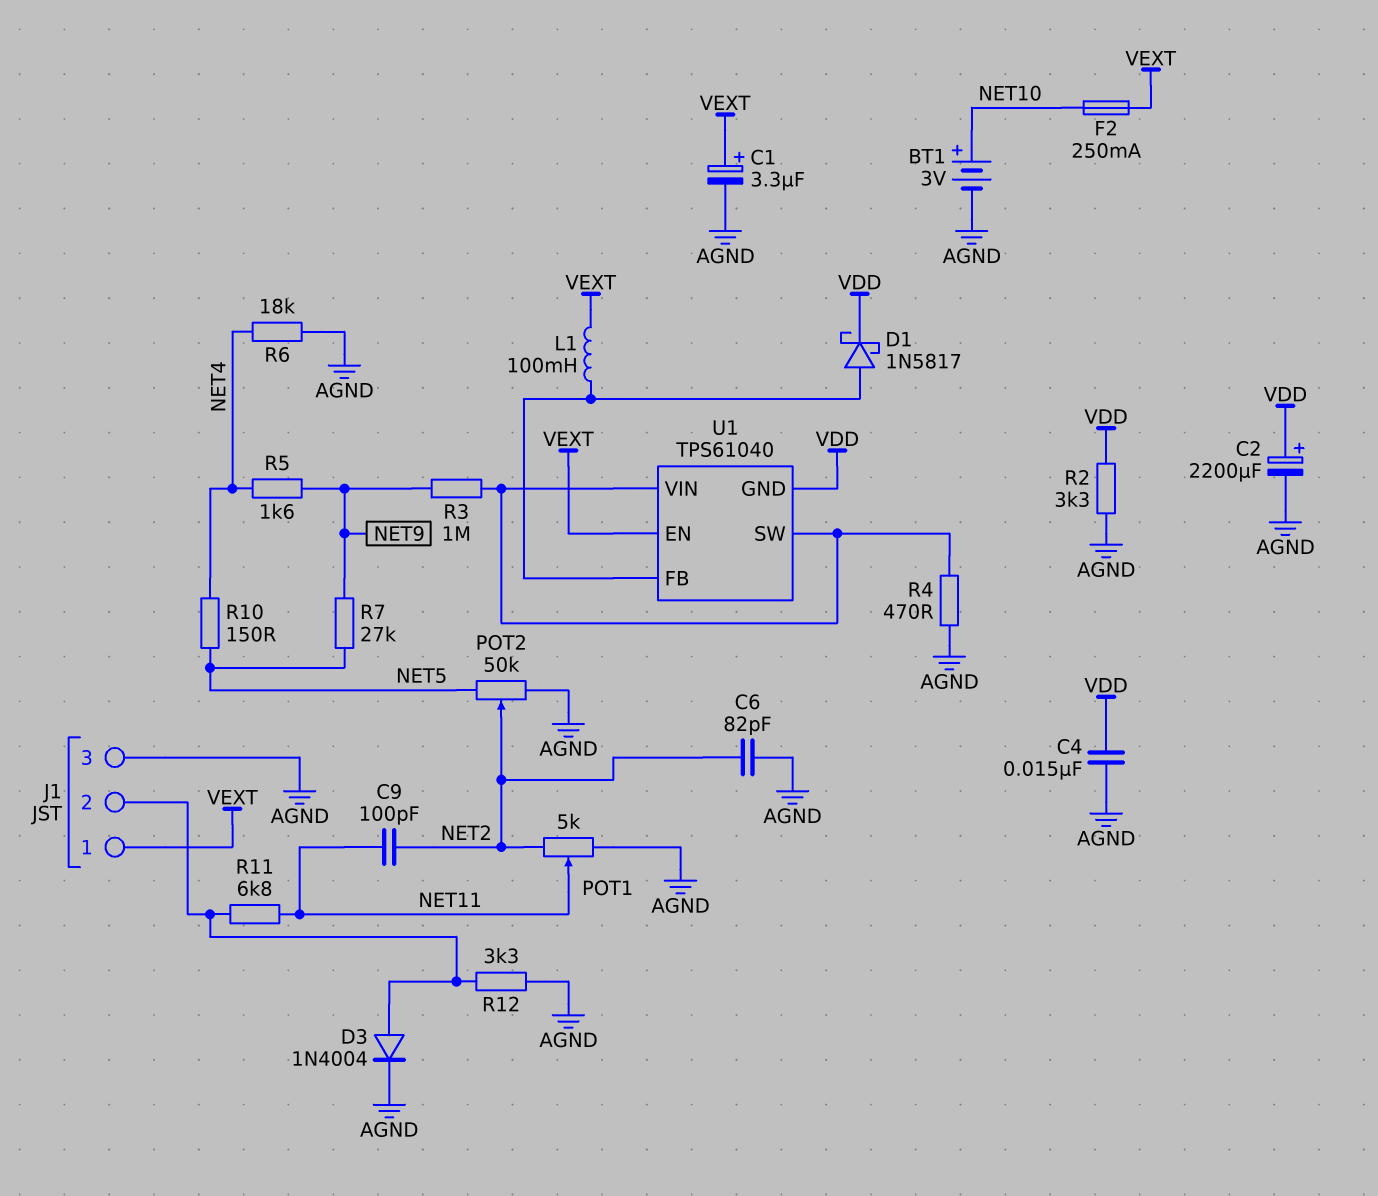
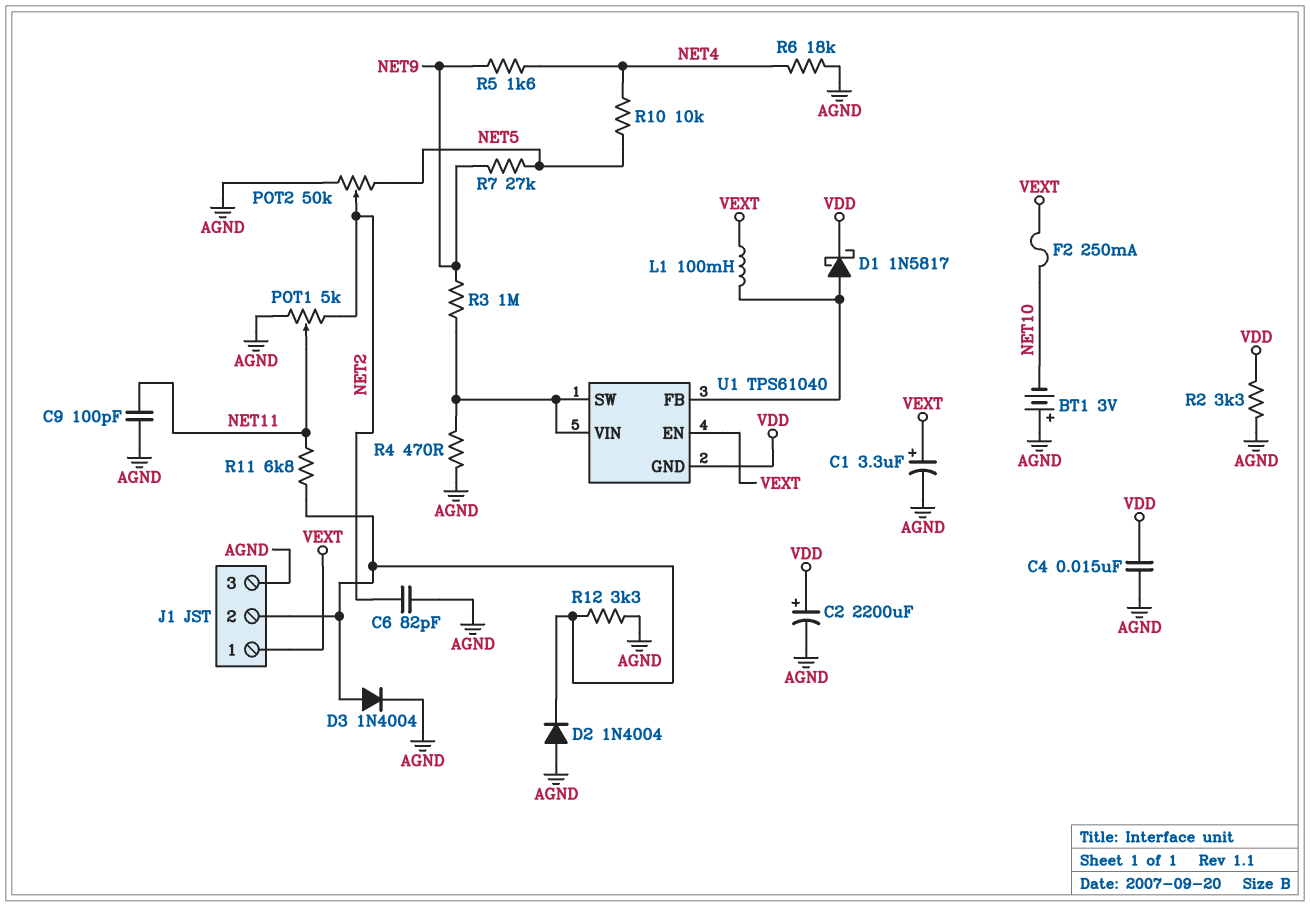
BT1: 3V (plus NET10, minus AGND) -> 3V (plus AGND, minus NET10)
C9: 100pF (NET2, NET11) -> 100pF (AGND, NET11)
D2: none -> diode 1N4004 (A AGND, K J1/2)
R10: 150 (NET4, NET5) -> 10k (NET4, NET5)

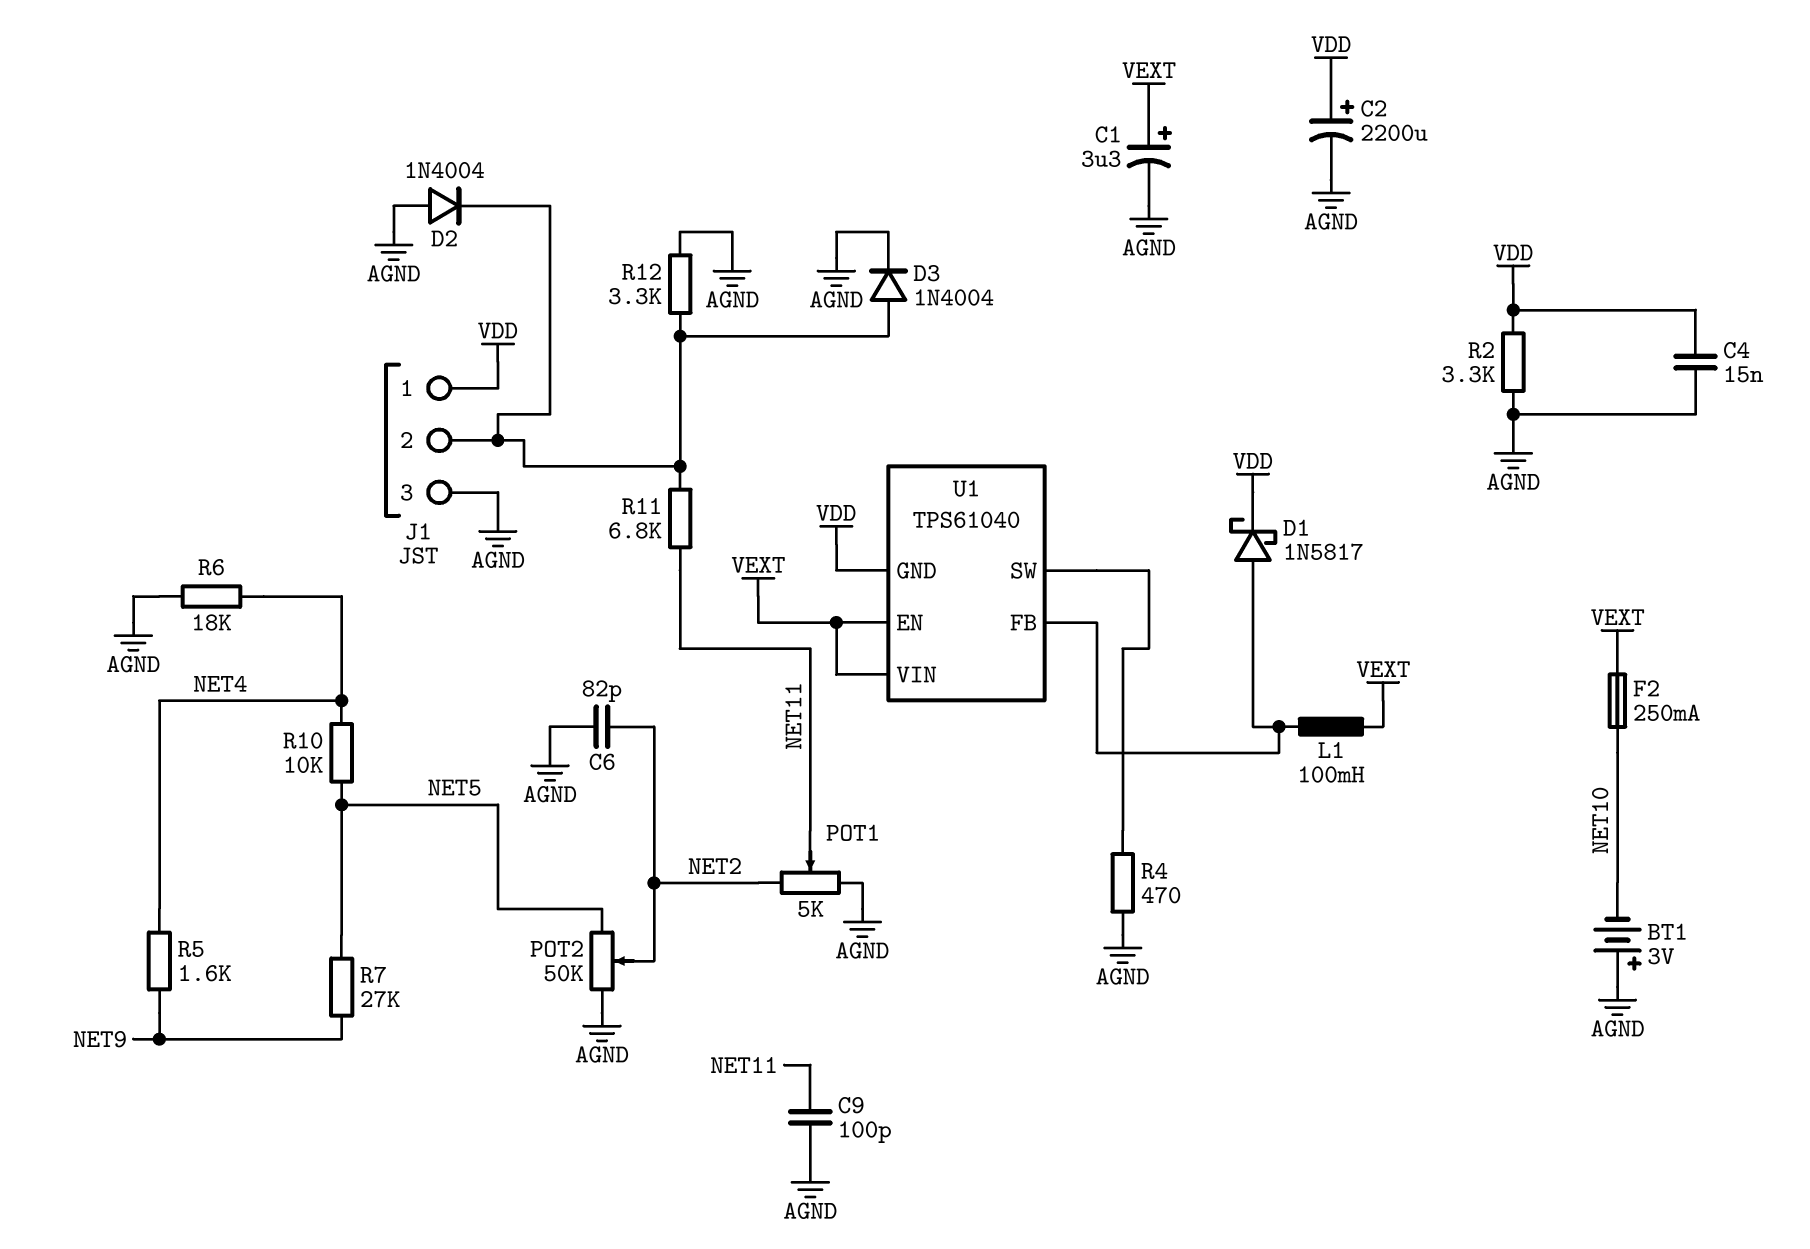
J1 pin 1: VEXT -> VDD
R3: 1M (NET9, U1/SW) -> none
U1 pin VIN: U1/SW -> VEXT

